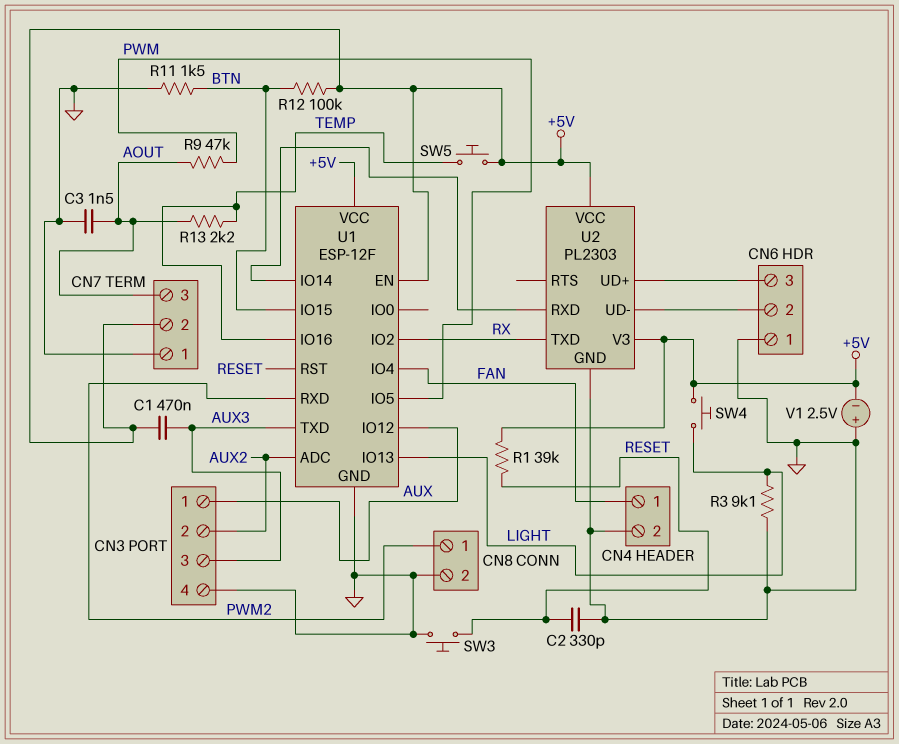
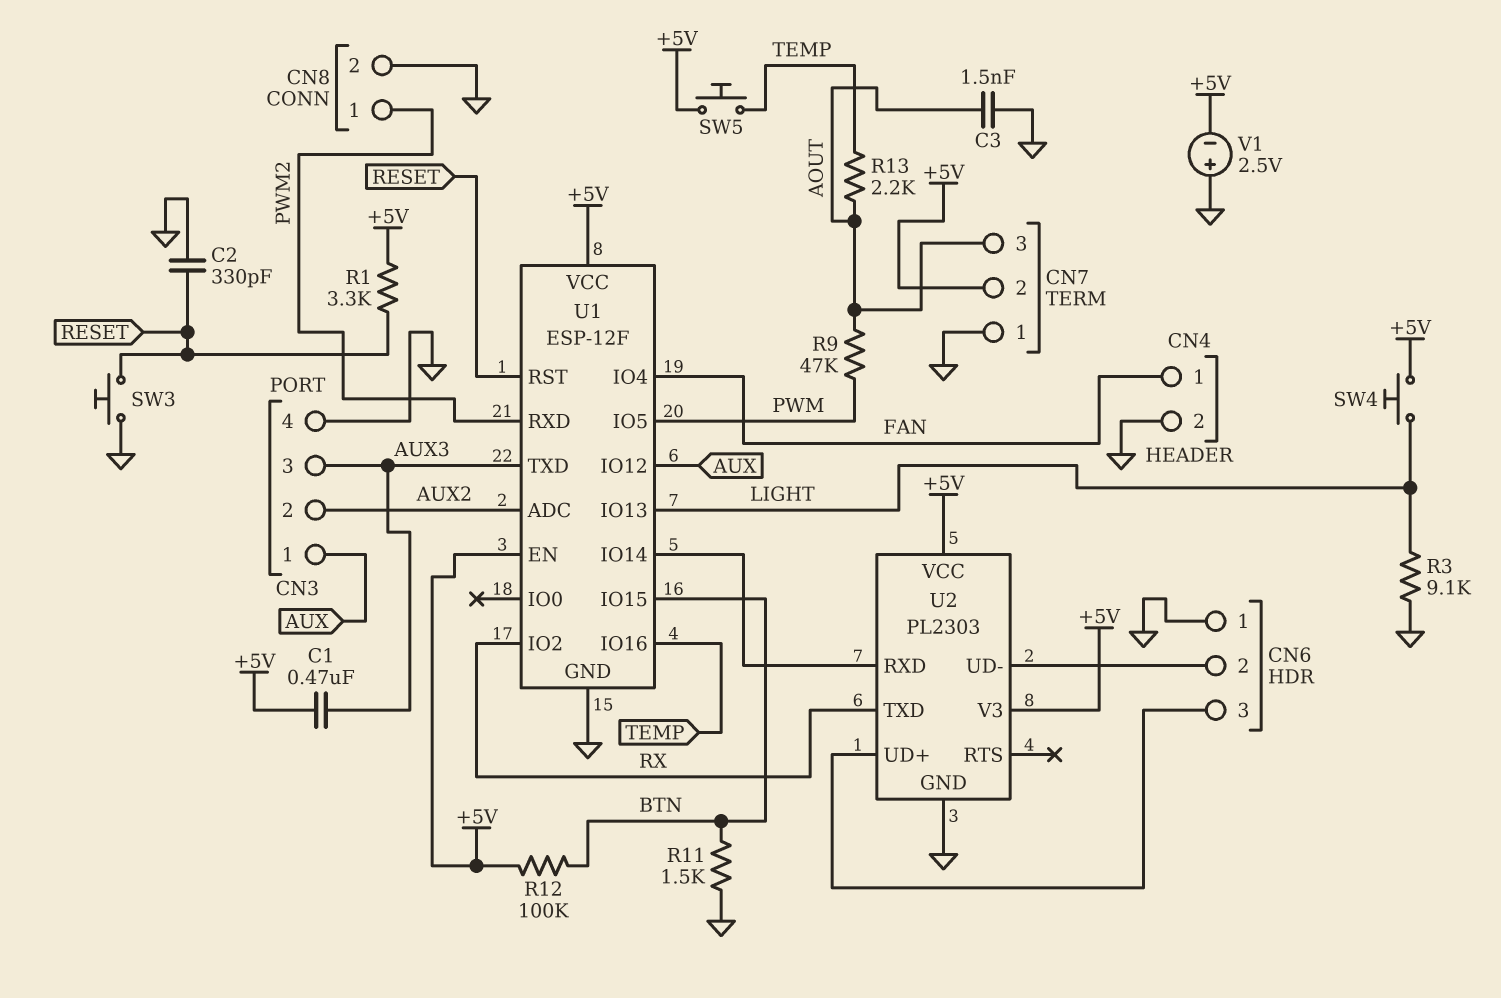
R1: 39k (+5V, RESET) -> 3.3k (+5V, RESET)

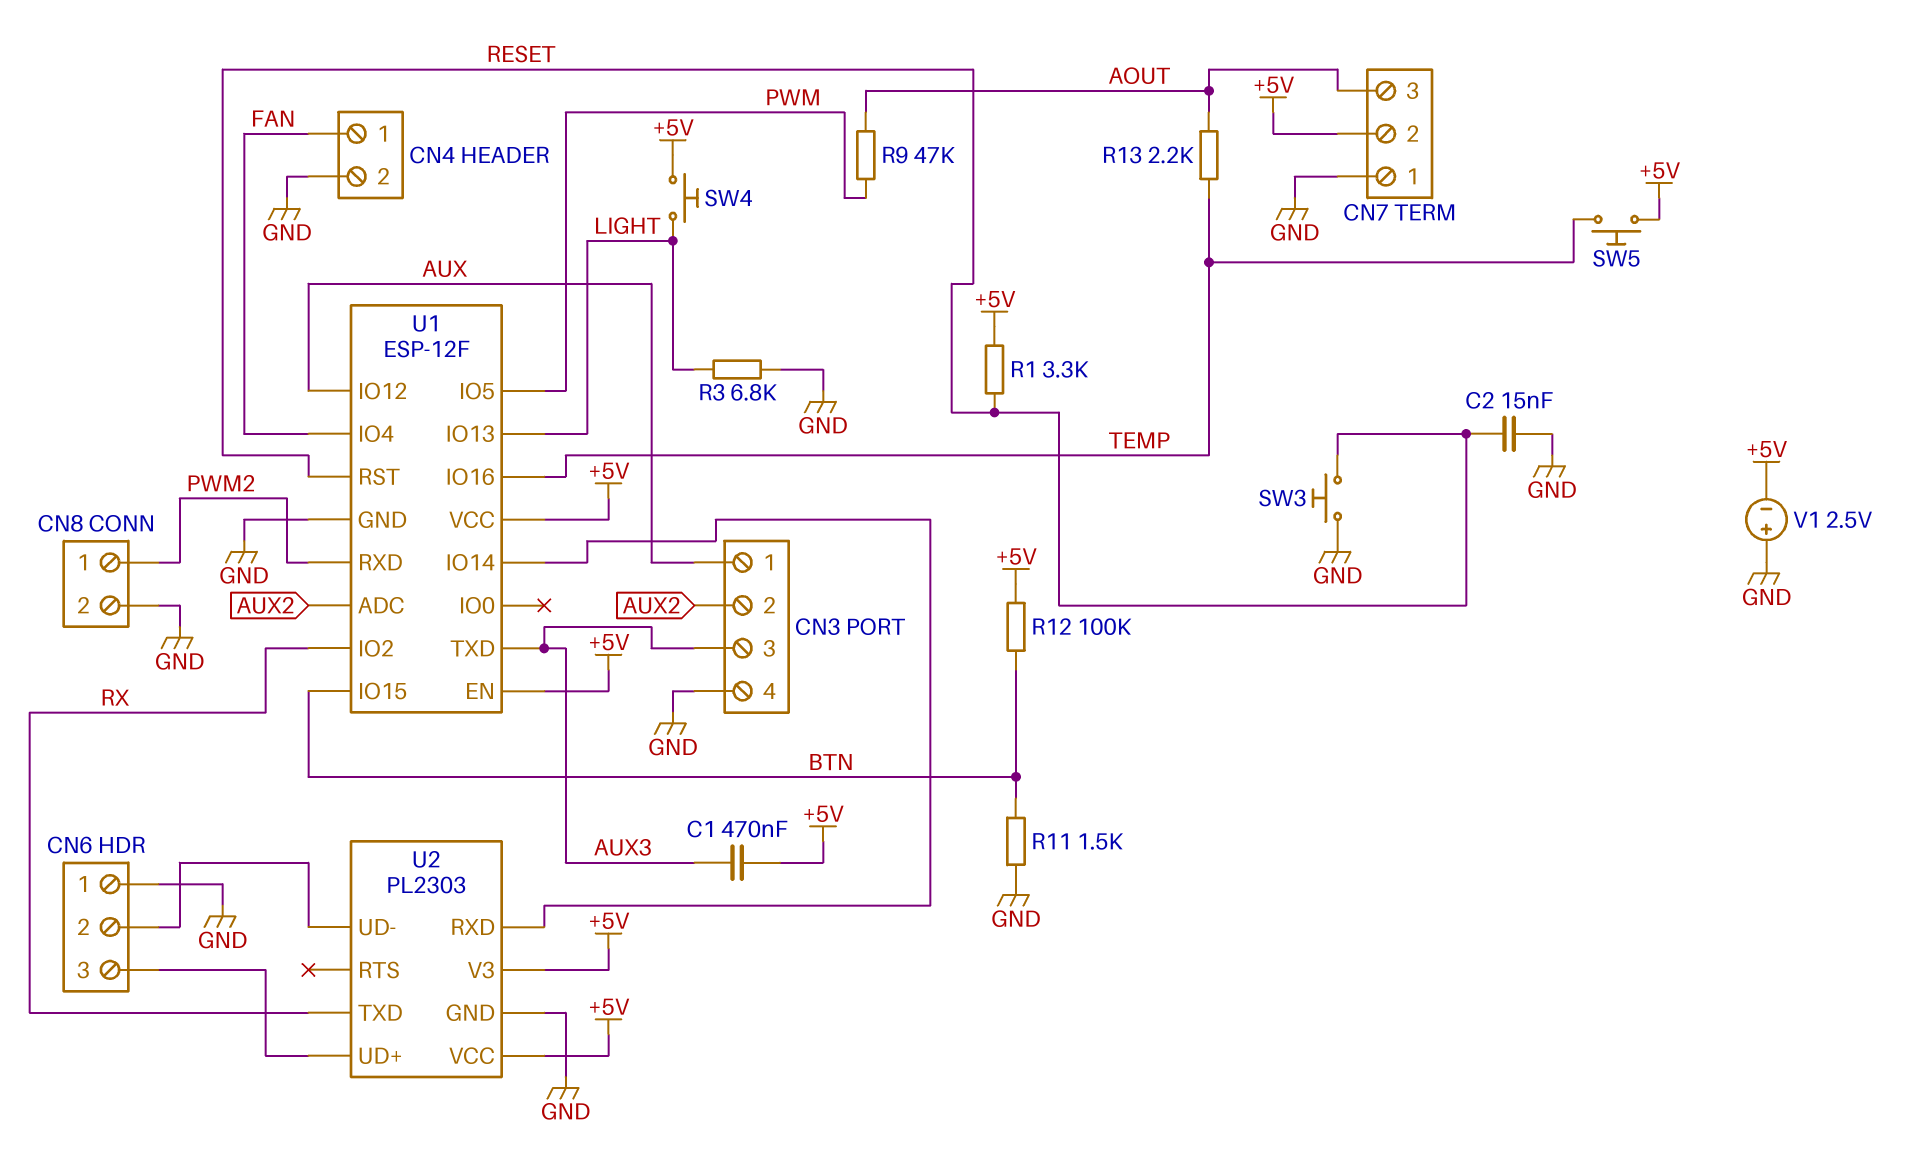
C2: 330pF (GND, RESET) -> 15nF (GND, RESET)
C3: 1.5nF (AOUT, GND) -> none
R3: 9.1k (GND, LIGHT) -> 6.8k (GND, LIGHT)

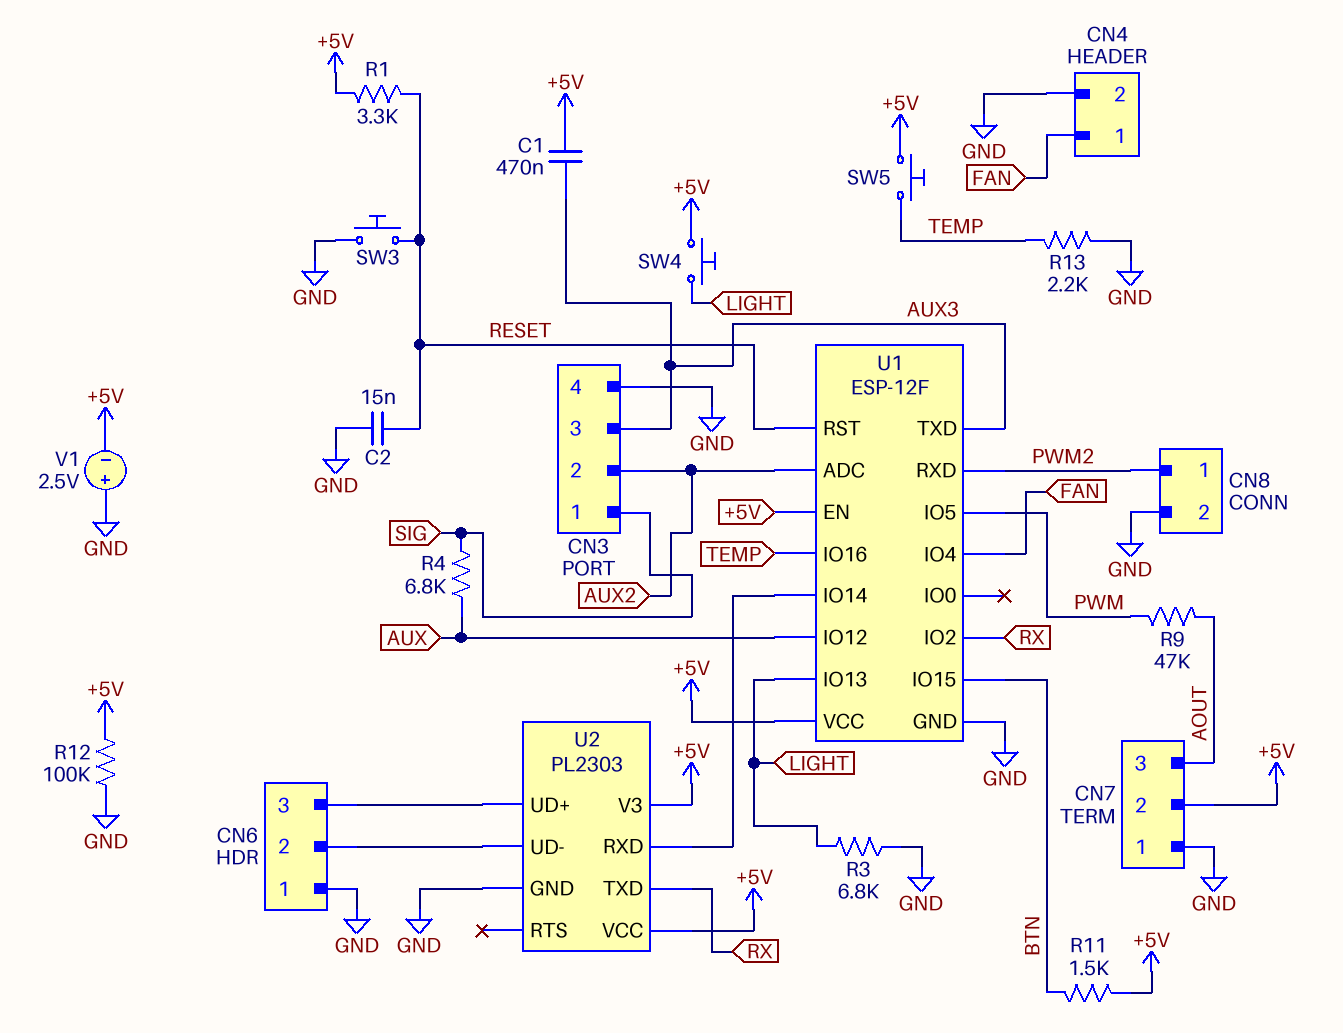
CN3 pin 1: AUX -> SIG
R4: none -> 6.8k (AUX, SIG)
R11: 1.5k (BTN, GND) -> 1.5k (+5V, BTN)
R12: 100k (+5V, BTN) -> 100k (+5V, GND)
R13: 2.2k (AOUT, TEMP) -> 2.2k (GND, TEMP)

